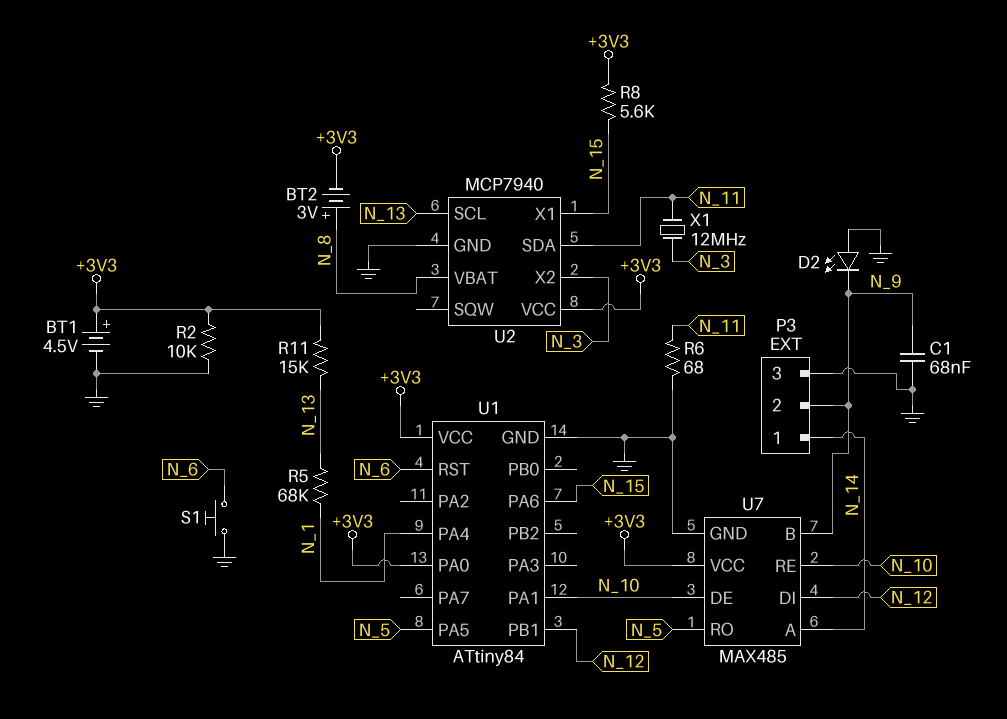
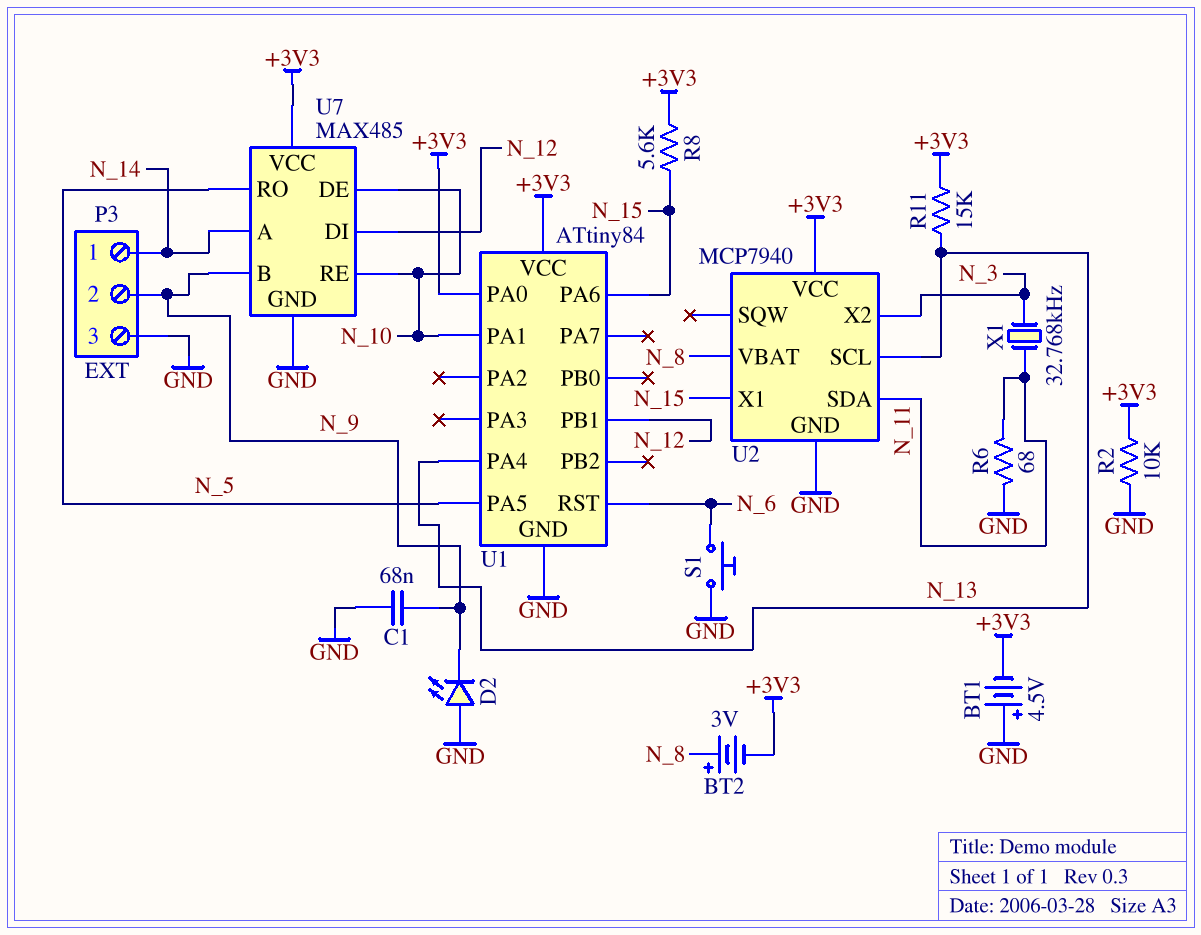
BT1: 4.5V (plus +3V3, minus GND) -> 4.5V (plus GND, minus +3V3)
R5: 68k (N_1, N_13) -> none
U1 pin PA4: N_1 -> N_13
X1: 12MHz (N_3, N_11) -> 32.768kHz (N_3, N_11)

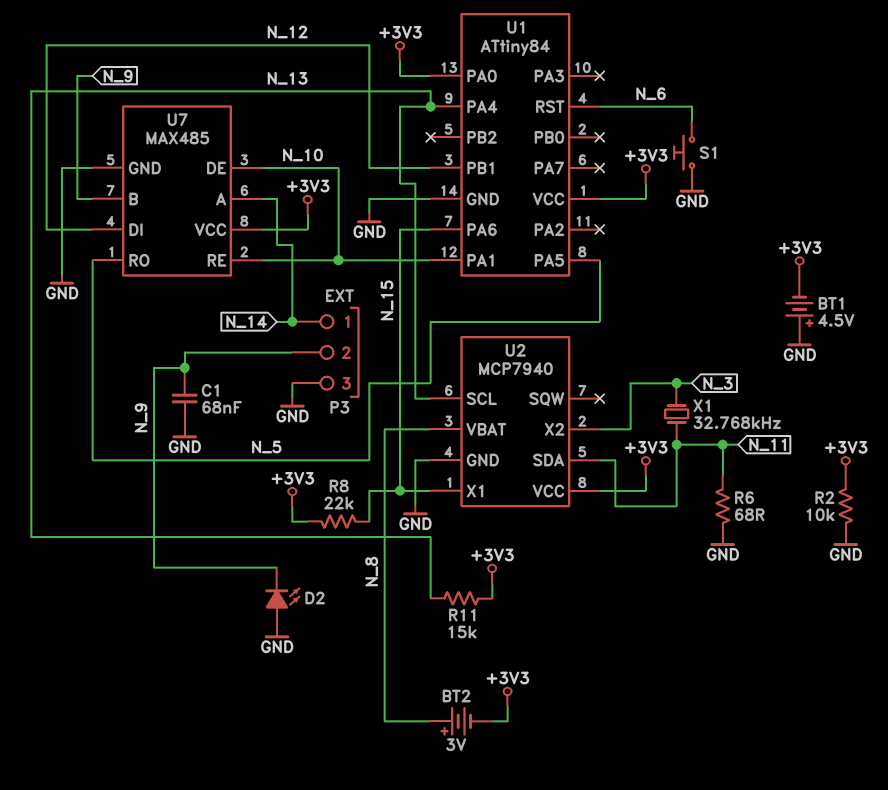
R8: 5.6k (+3V3, N_15) -> 22k (+3V3, N_15)

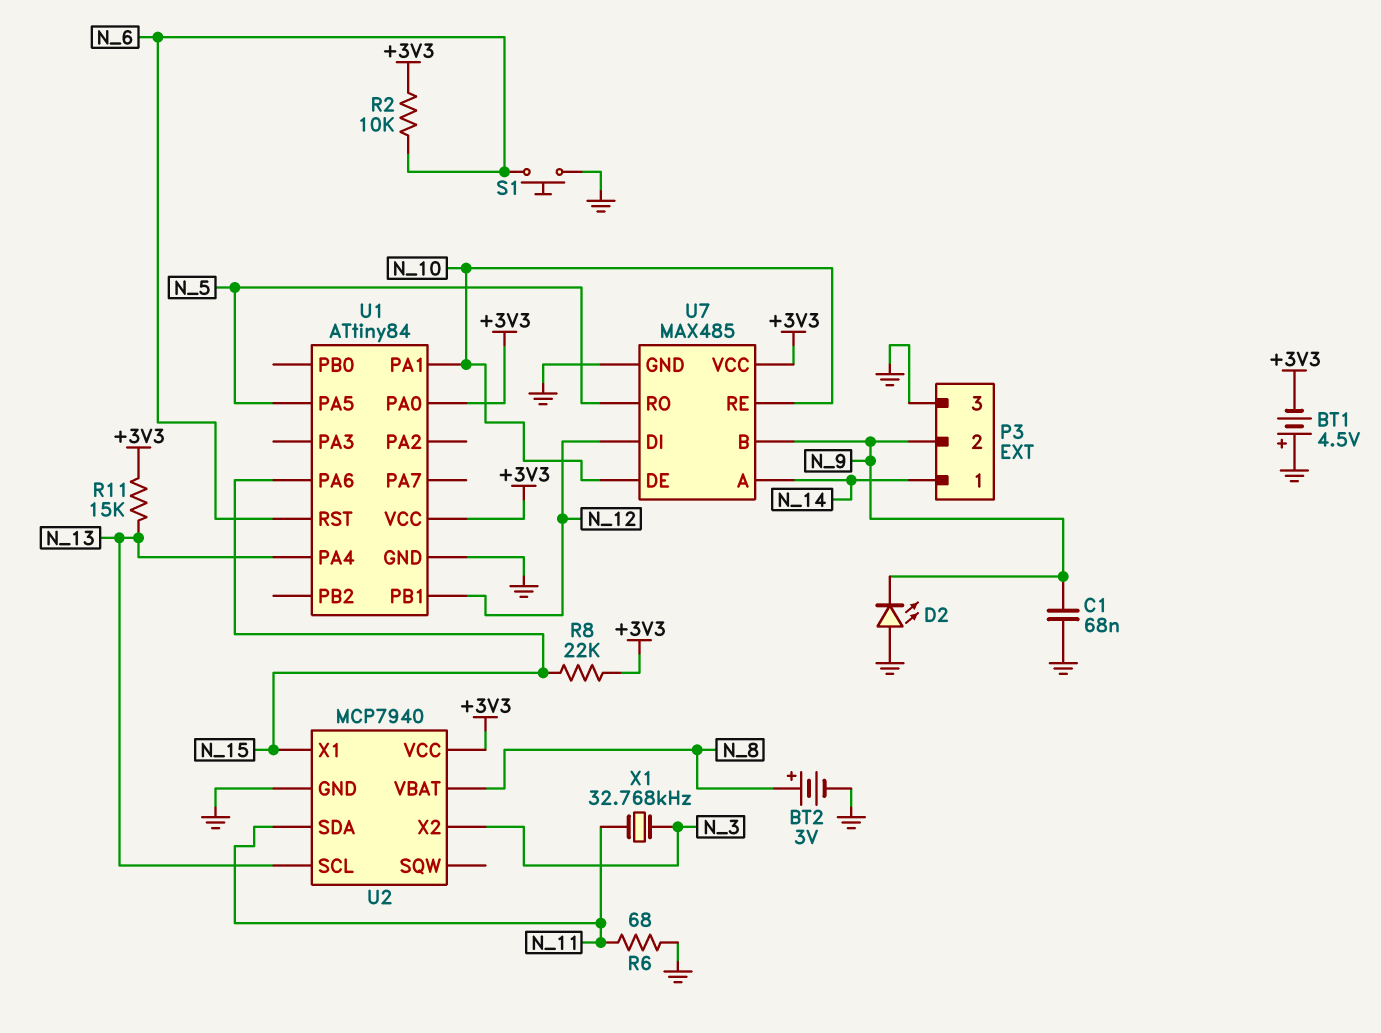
BT2: 3V (plus N_8, minus +3V3) -> 3V (plus N_8, minus GND)
R2: 10k (+3V3, GND) -> 10k (+3V3, N_6)

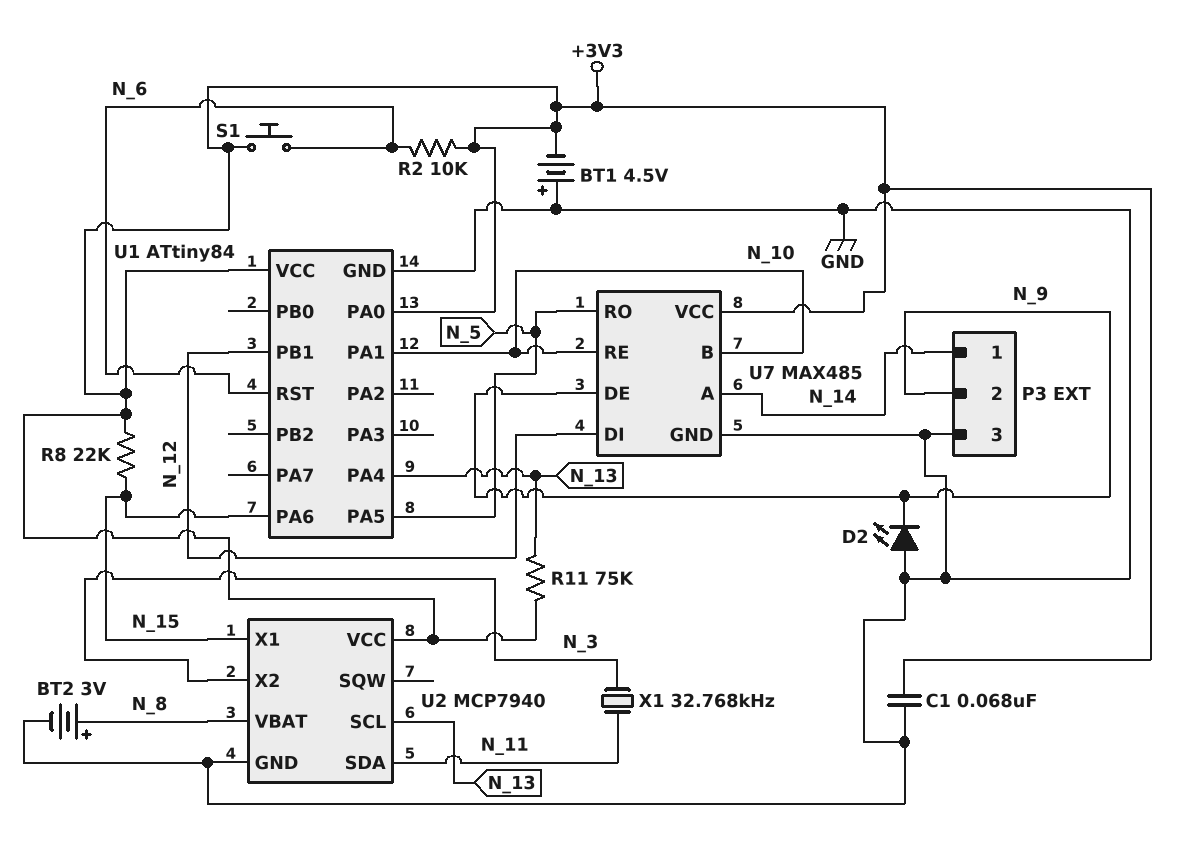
C1: 68nF (GND, N_9) -> 68nF (+3V3, GND)
R6: 68 (GND, N_11) -> none
R11: 15k (+3V3, N_13) -> 75k (+3V3, N_13)
S1: button (GND, N_6) -> button (+3V3, N_6)
U7 pin B: N_9 -> N_10
U7 pin DE: N_10 -> N_9

